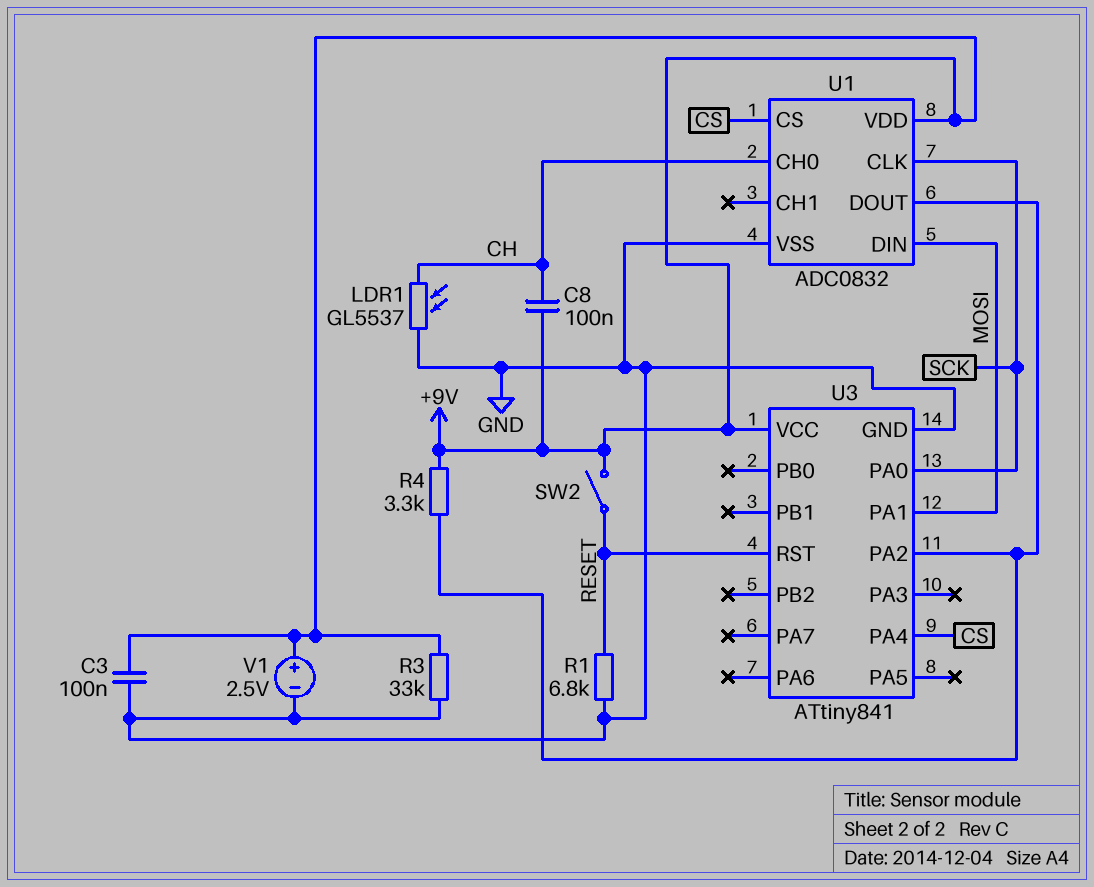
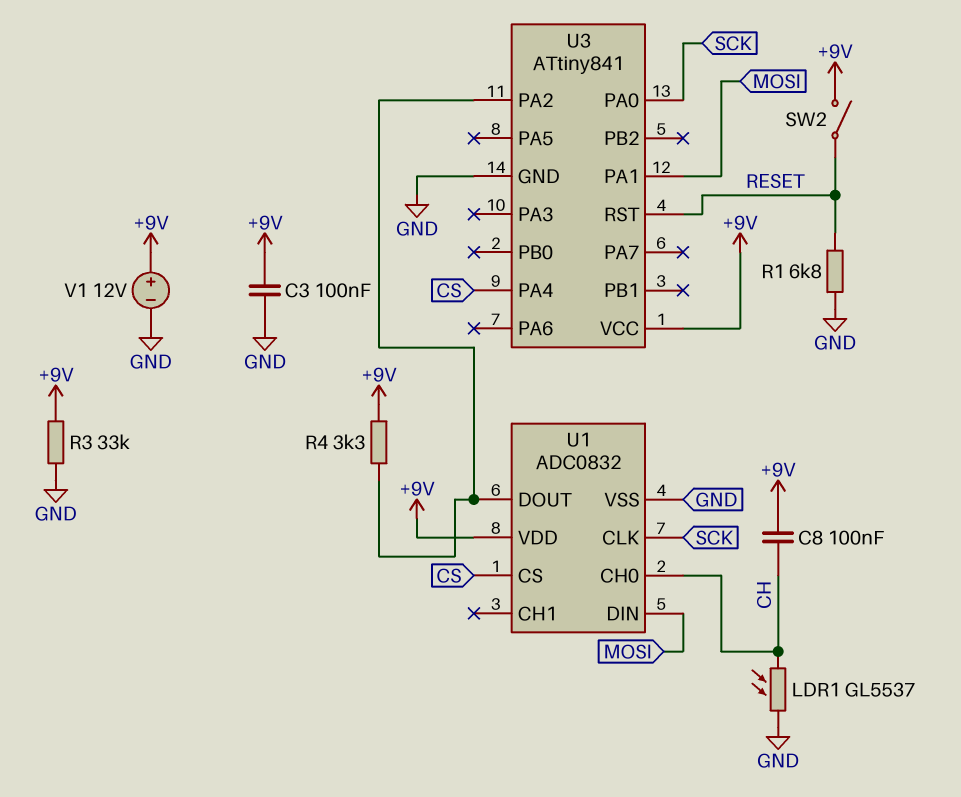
V1: 2.5V (plus +9V, minus GND) -> 12V (plus +9V, minus GND)

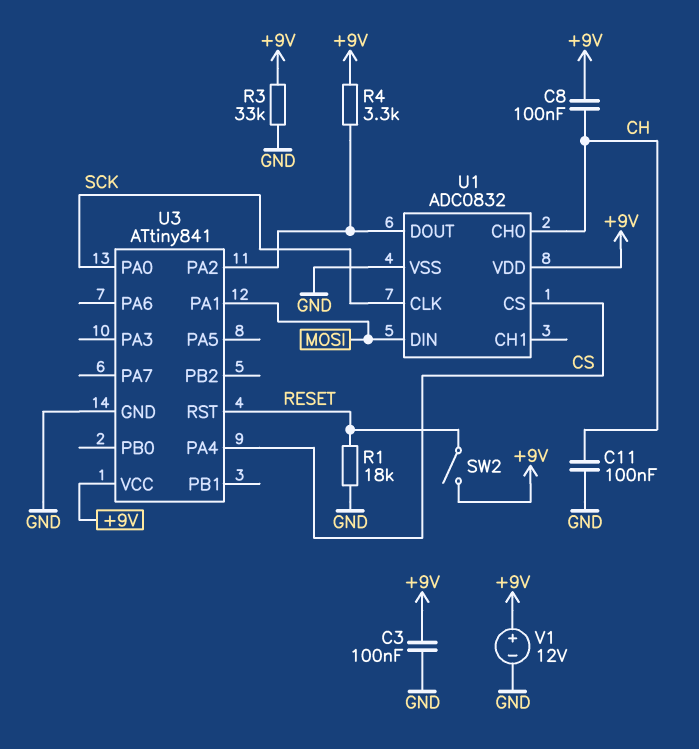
C11: none -> 100nF (CH, GND)
LDR1: GL5537 (CH, GND) -> none
R1: 6.8k (GND, RESET) -> 18k (GND, RESET)

